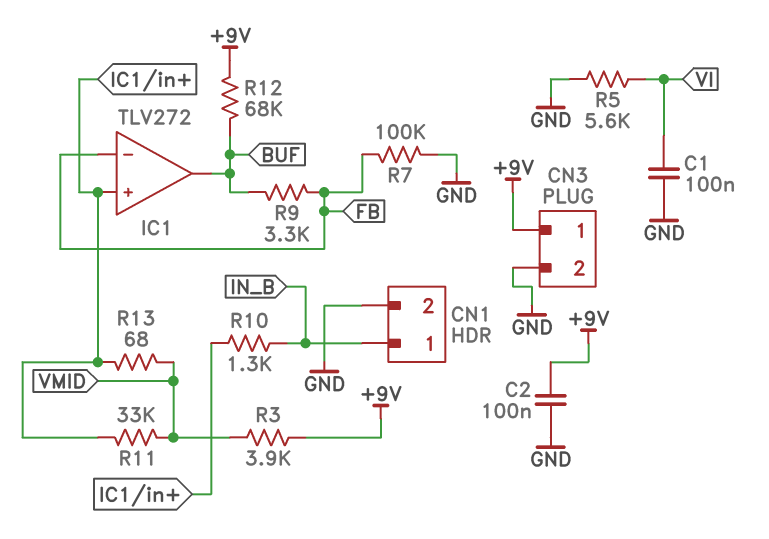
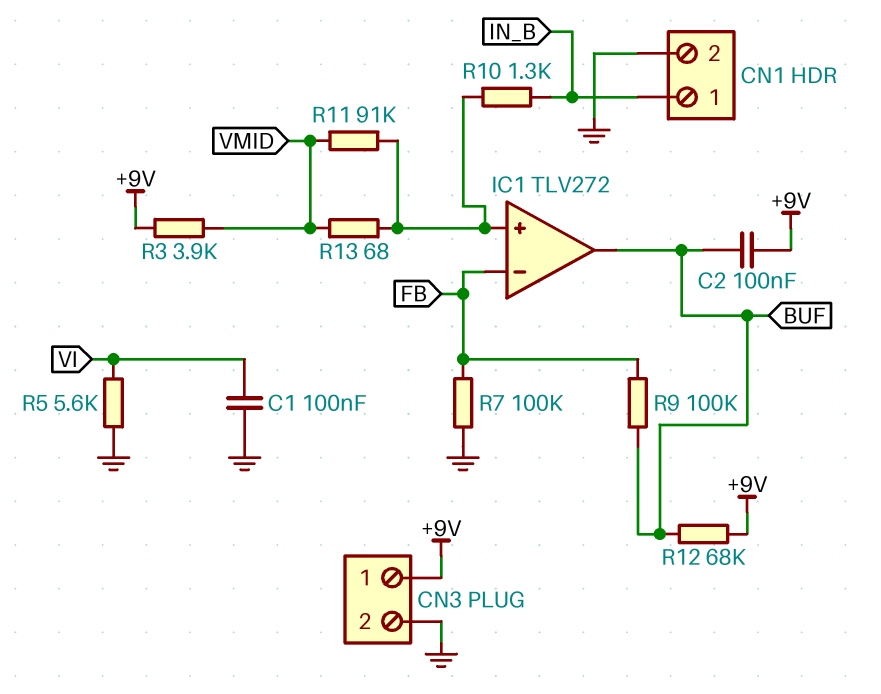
C2: 100nF (+9V, GND) -> 100nF (+9V, BUF)
R9: 3.3k (BUF, FB) -> 100k (BUF, FB)
R11: 33k (IC1/in+, VMID) -> 91k (IC1/in+, VMID)

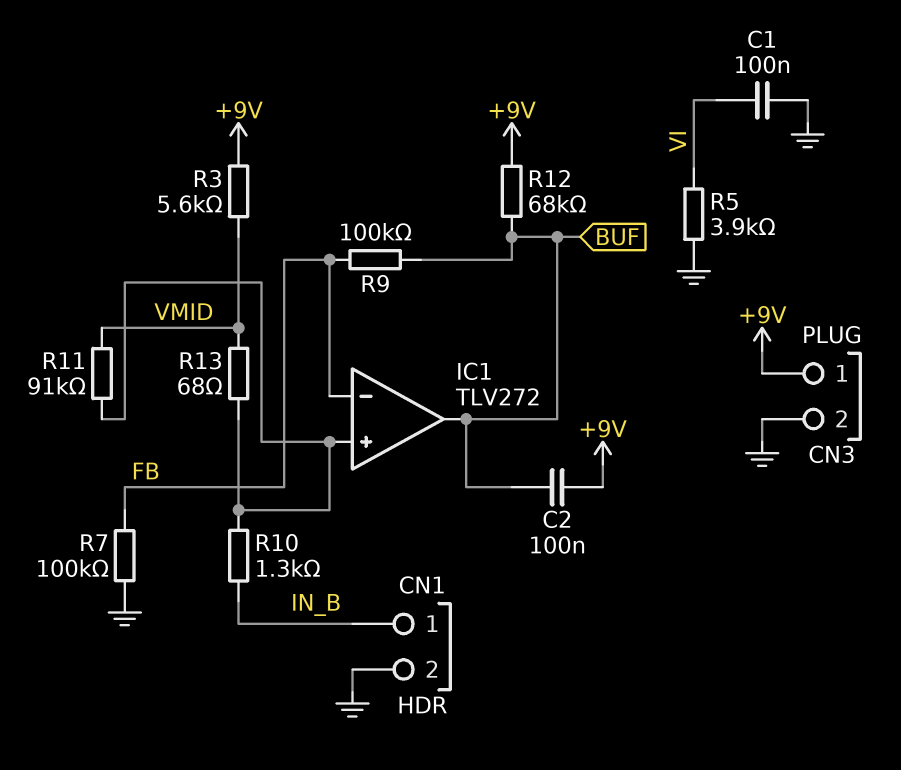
R3: 3.9k (+9V, VMID) -> 5.6k (+9V, VMID)
R5: 5.6k (GND, VI) -> 3.9k (GND, VI)

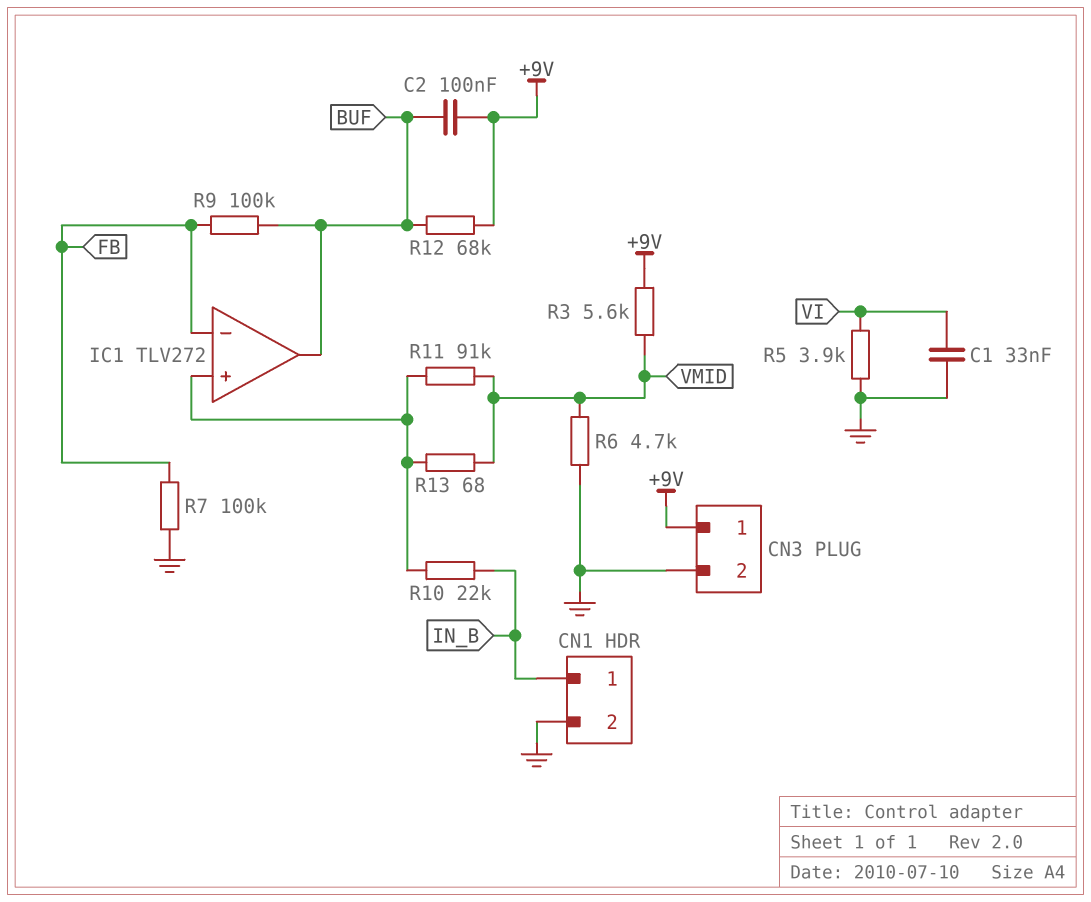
C1: 100nF (GND, VI) -> 33nF (GND, VI)
R6: none -> 4.7k (GND, VMID)
R10: 1.3k (IC1/in+, IN_B) -> 22k (IC1/in+, IN_B)

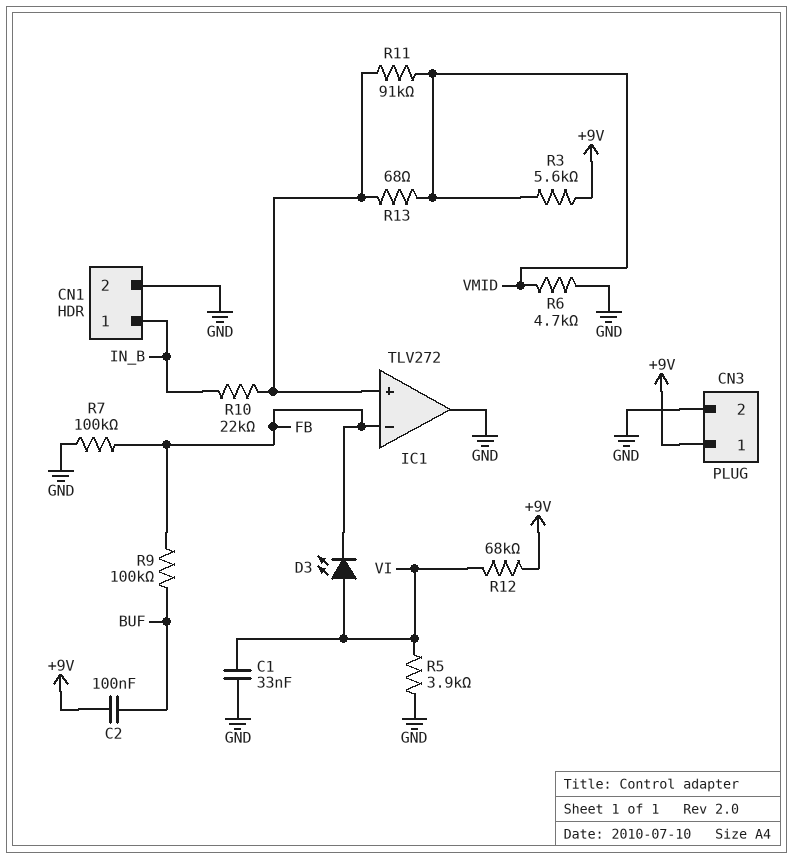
D3: none -> LED (A VI, K FB)
IC1 pin out: BUF -> GND
R12: 68k (+9V, BUF) -> 68k (+9V, VI)

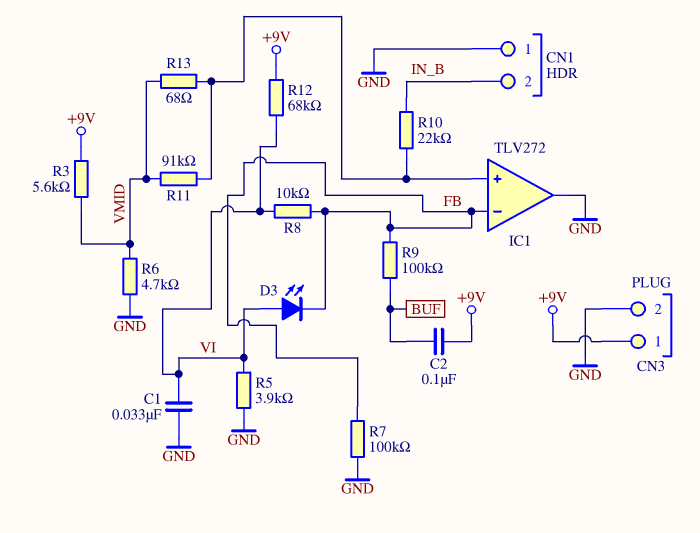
CN1 pin 1: IN_B -> GND
CN1 pin 2: GND -> IN_B
R8: none -> 10k (FB, VI)

